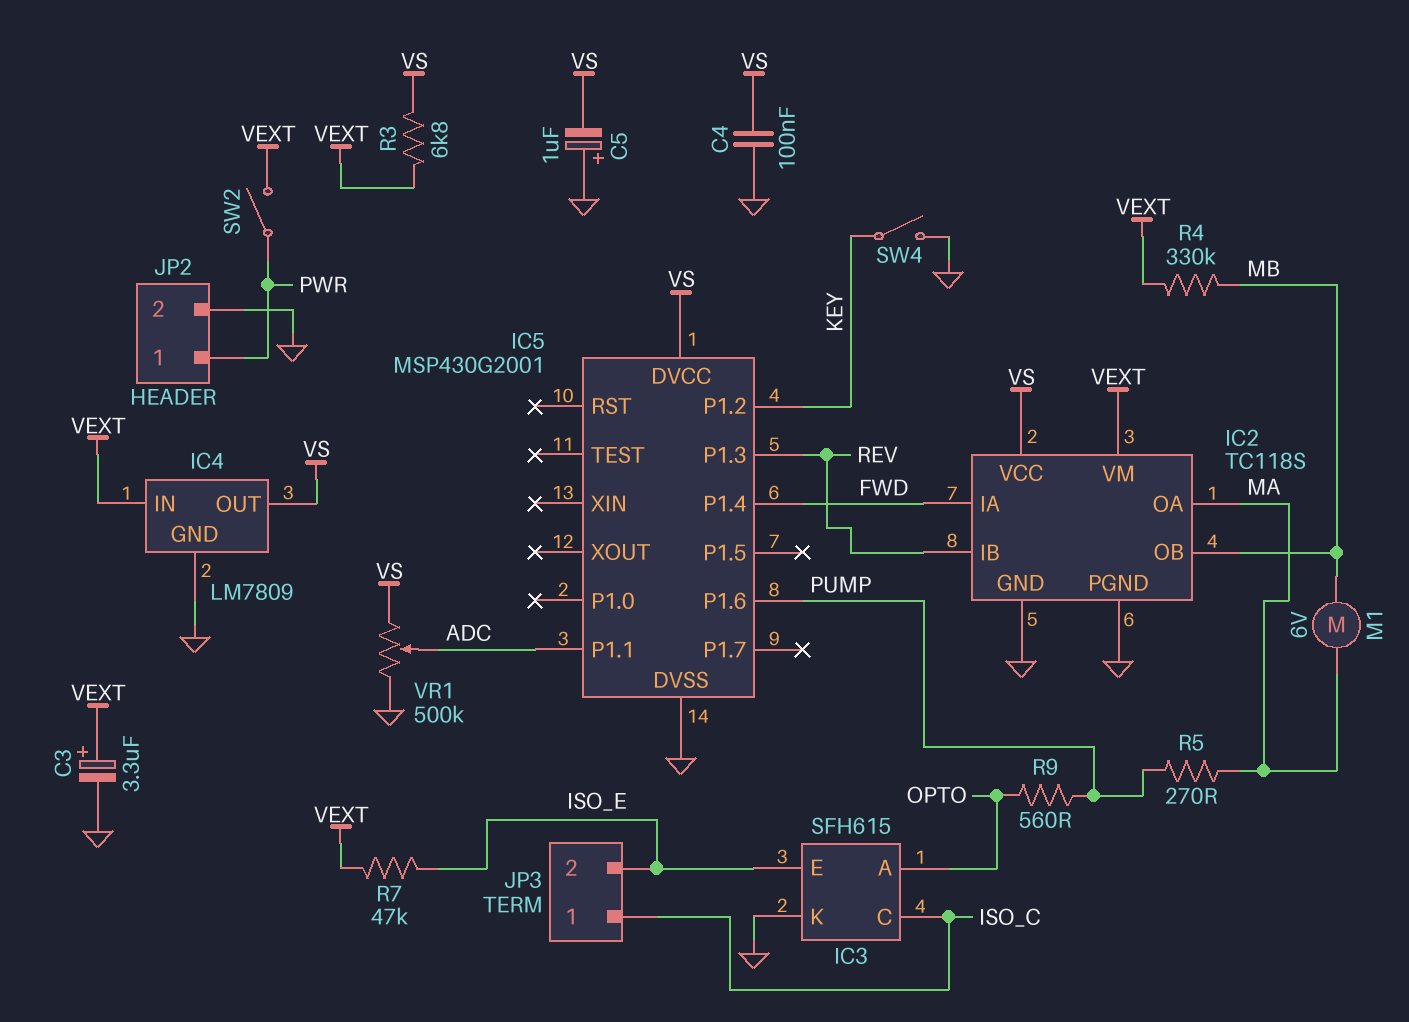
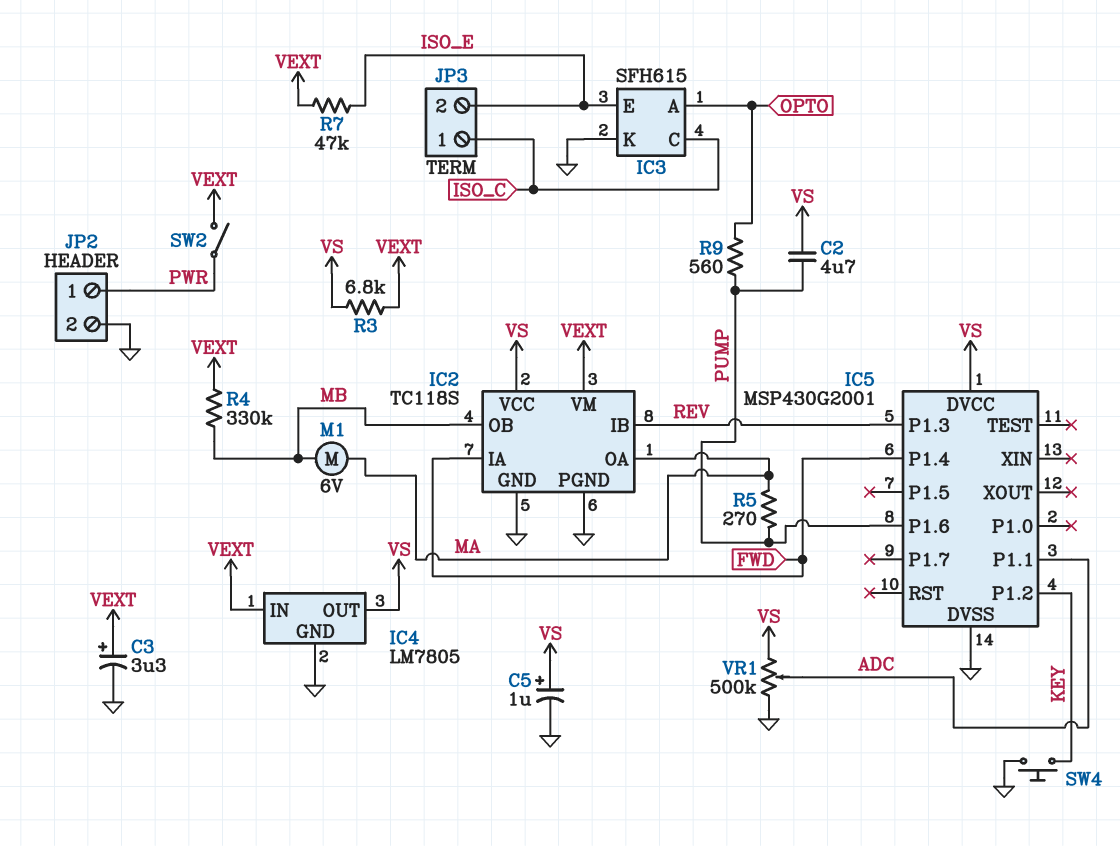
C2: none -> 4.7uF (PUMP, VS)
C4: 100nF (GND, VS) -> none
C5: 1uF (plus GND, minus VS) -> 1uF (plus VS, minus GND)
IC4: LM7809 -> LM7805
SW4: switch (GND, KEY) -> button (GND, KEY)

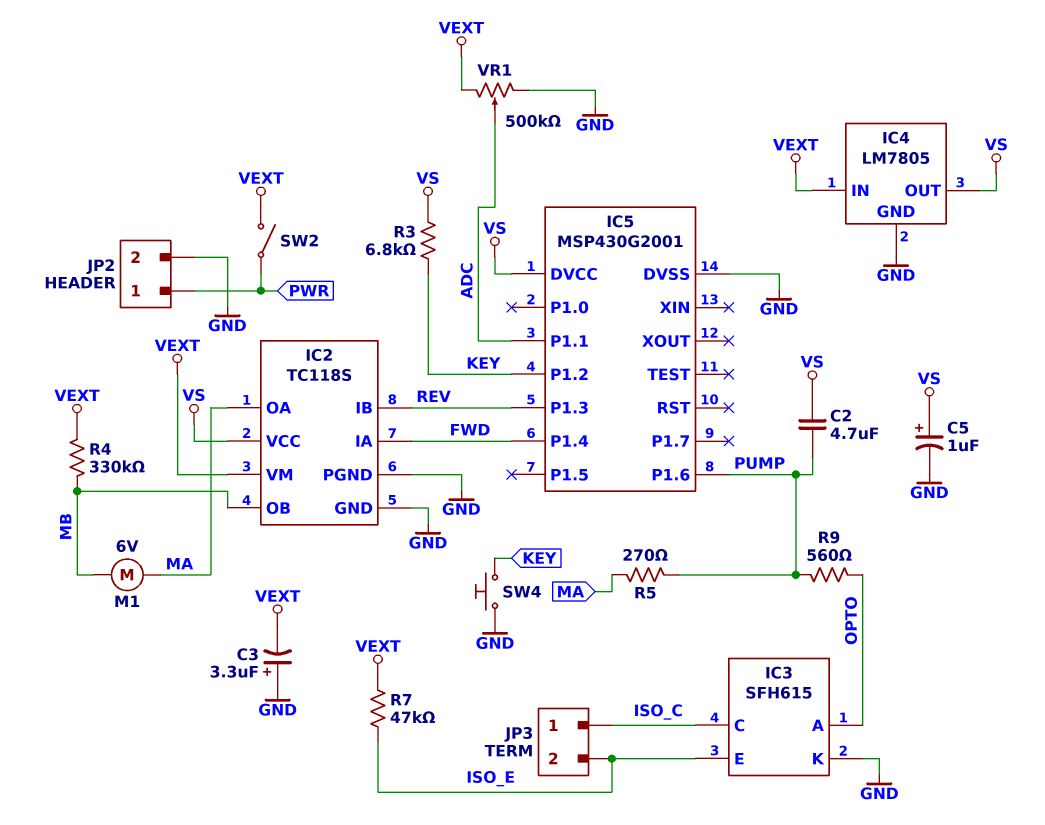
C3: 3.3uF (plus VEXT, minus GND) -> 3.3uF (plus GND, minus VEXT)
R3: 6.8k (VEXT, VS) -> 6.8k (KEY, VS)
VR1: 500k (GND, VS, wiper ADC) -> 500k (GND, VEXT, wiper ADC)

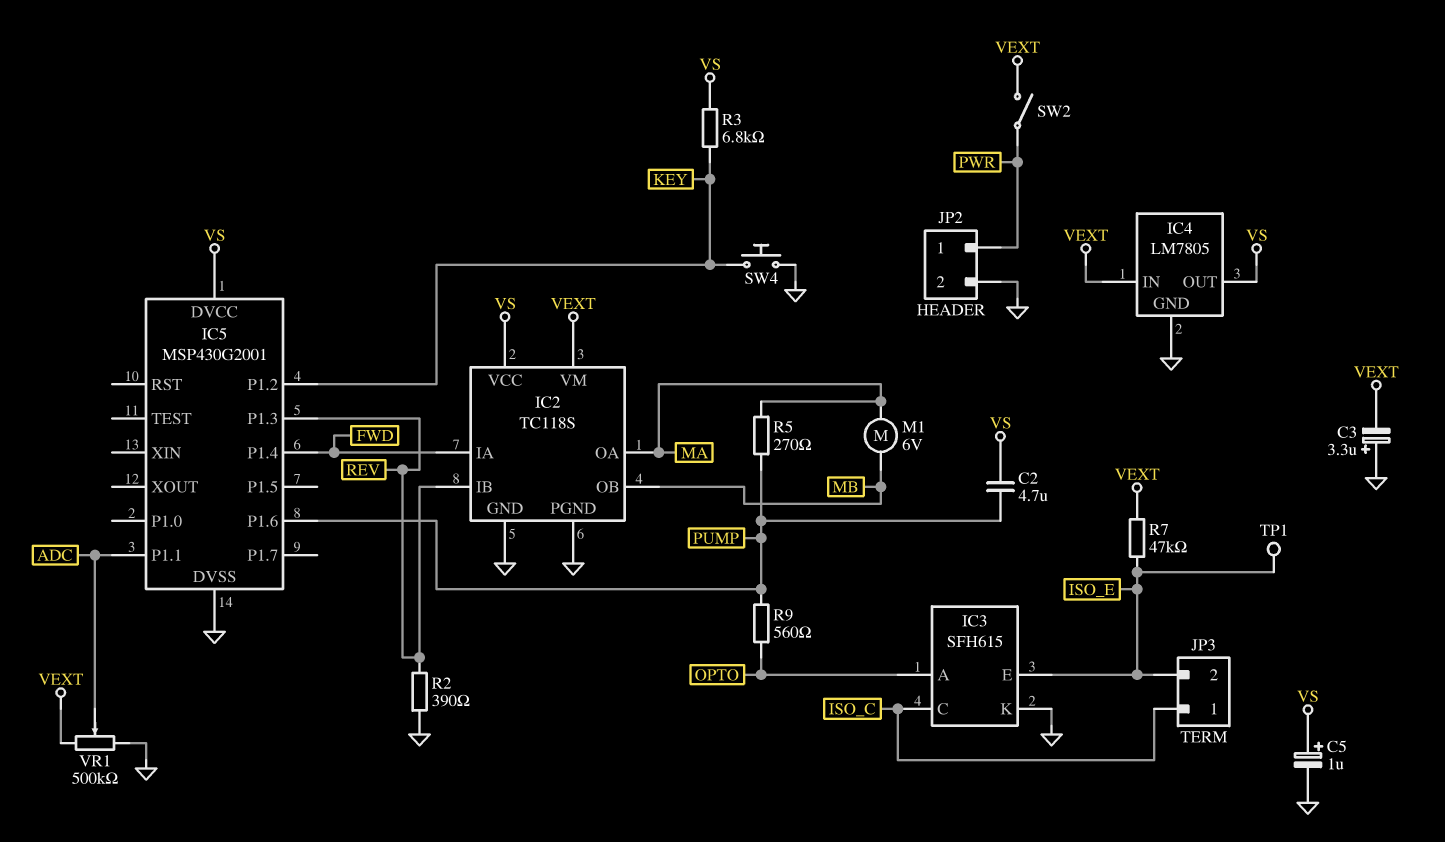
R2: none -> 390 (GND, REV)
R4: 330k (MB, VEXT) -> none
TP1: none -> test point (ISO_E)

